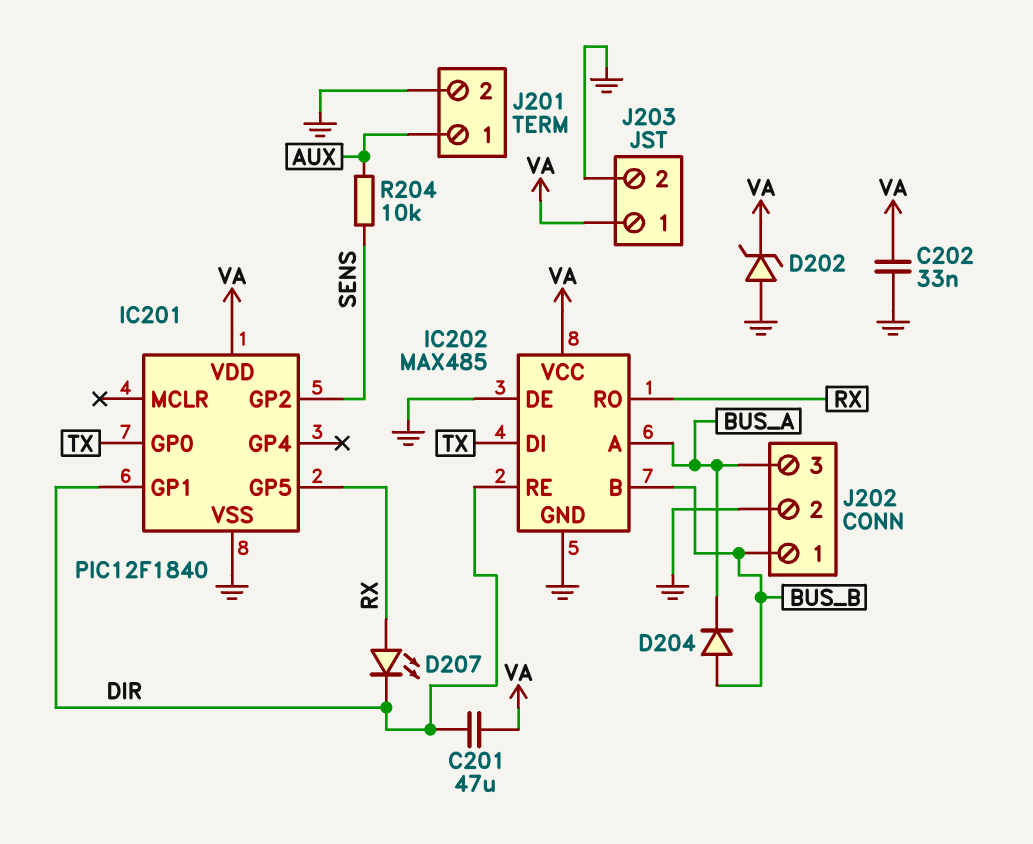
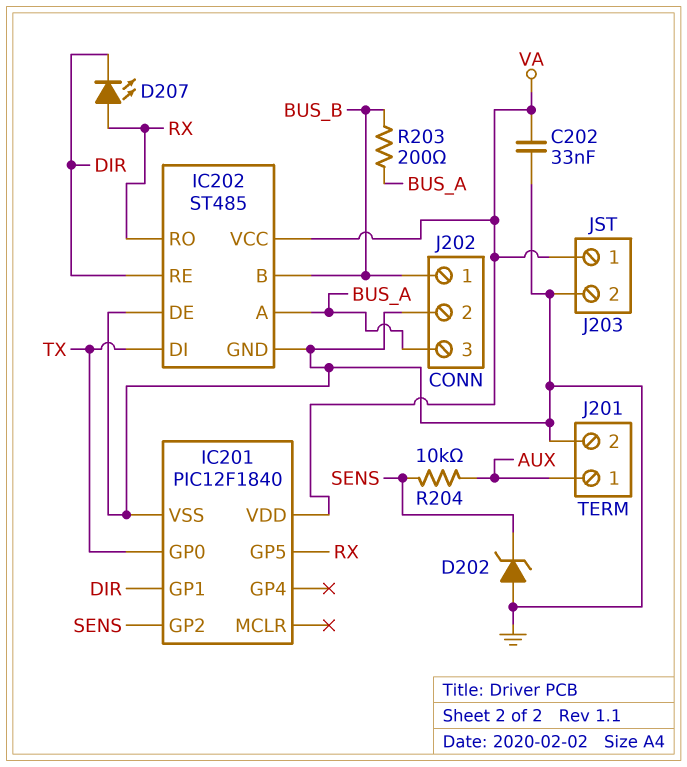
C201: 47uF (DIR, VA) -> none
D202: zener (A GND, K VA) -> zener (A GND, K SENS)
D204: diode (A BUS_B, K BUS_A) -> none
IC202: MAX485 -> ST485
R203: none -> 200 (BUS_A, BUS_B)

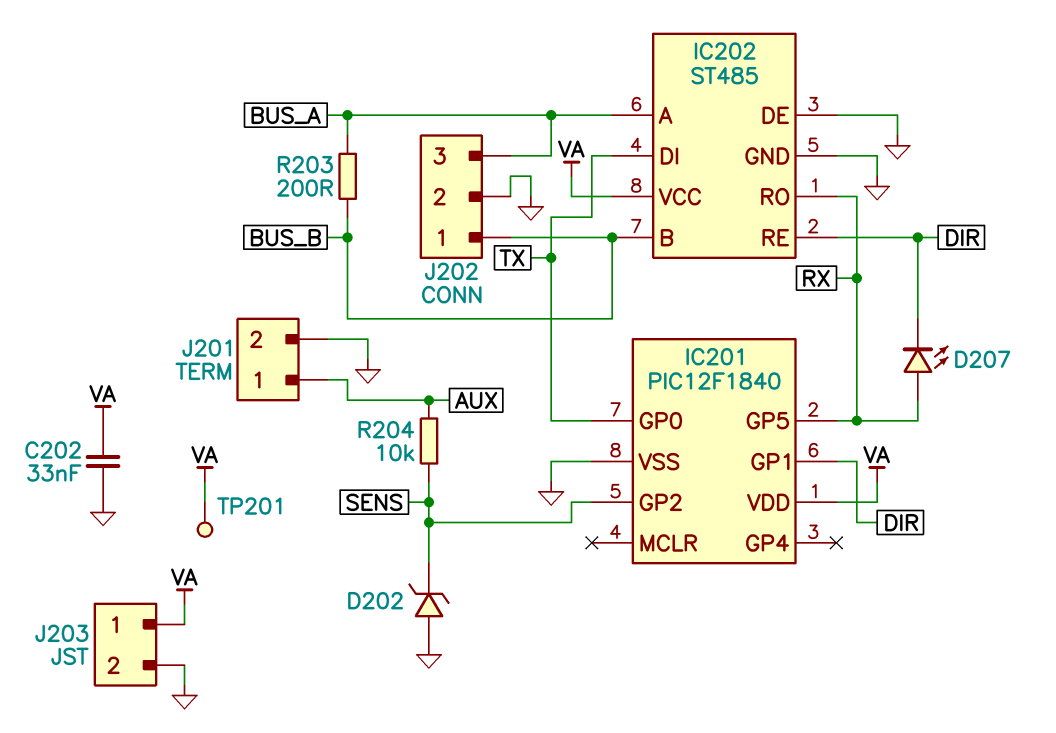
TP201: none -> test point (VA)

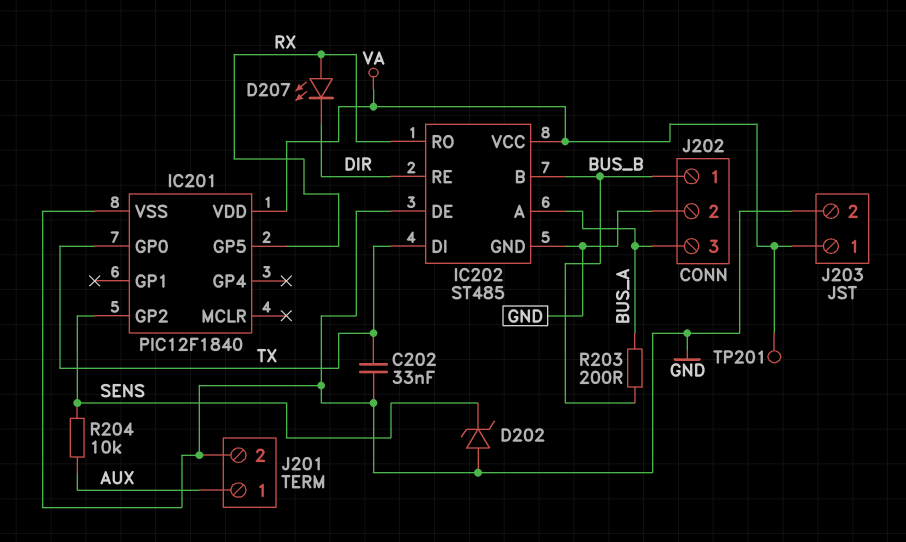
C202: 33nF (GND, VA) -> 33nF (GND, TX)
IC201 pin GP1: DIR -> none

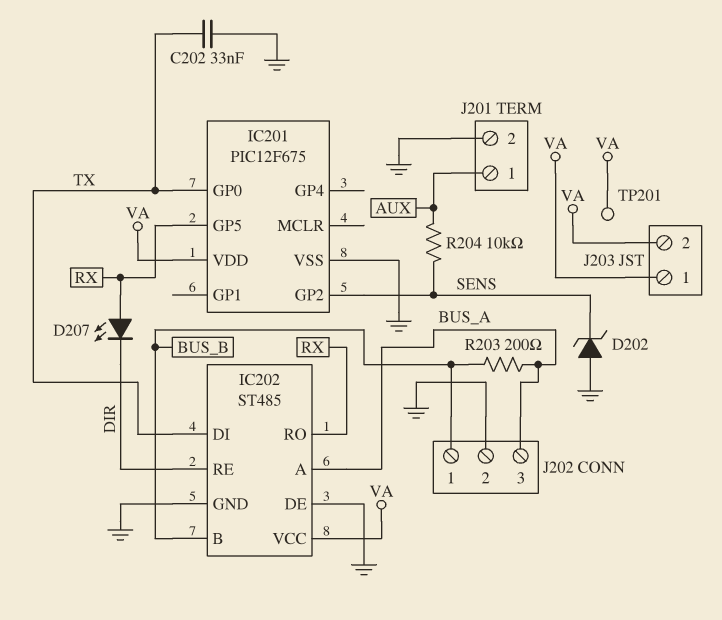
IC201: PIC12F1840 -> PIC12F675
J203 pin 2: GND -> VA

